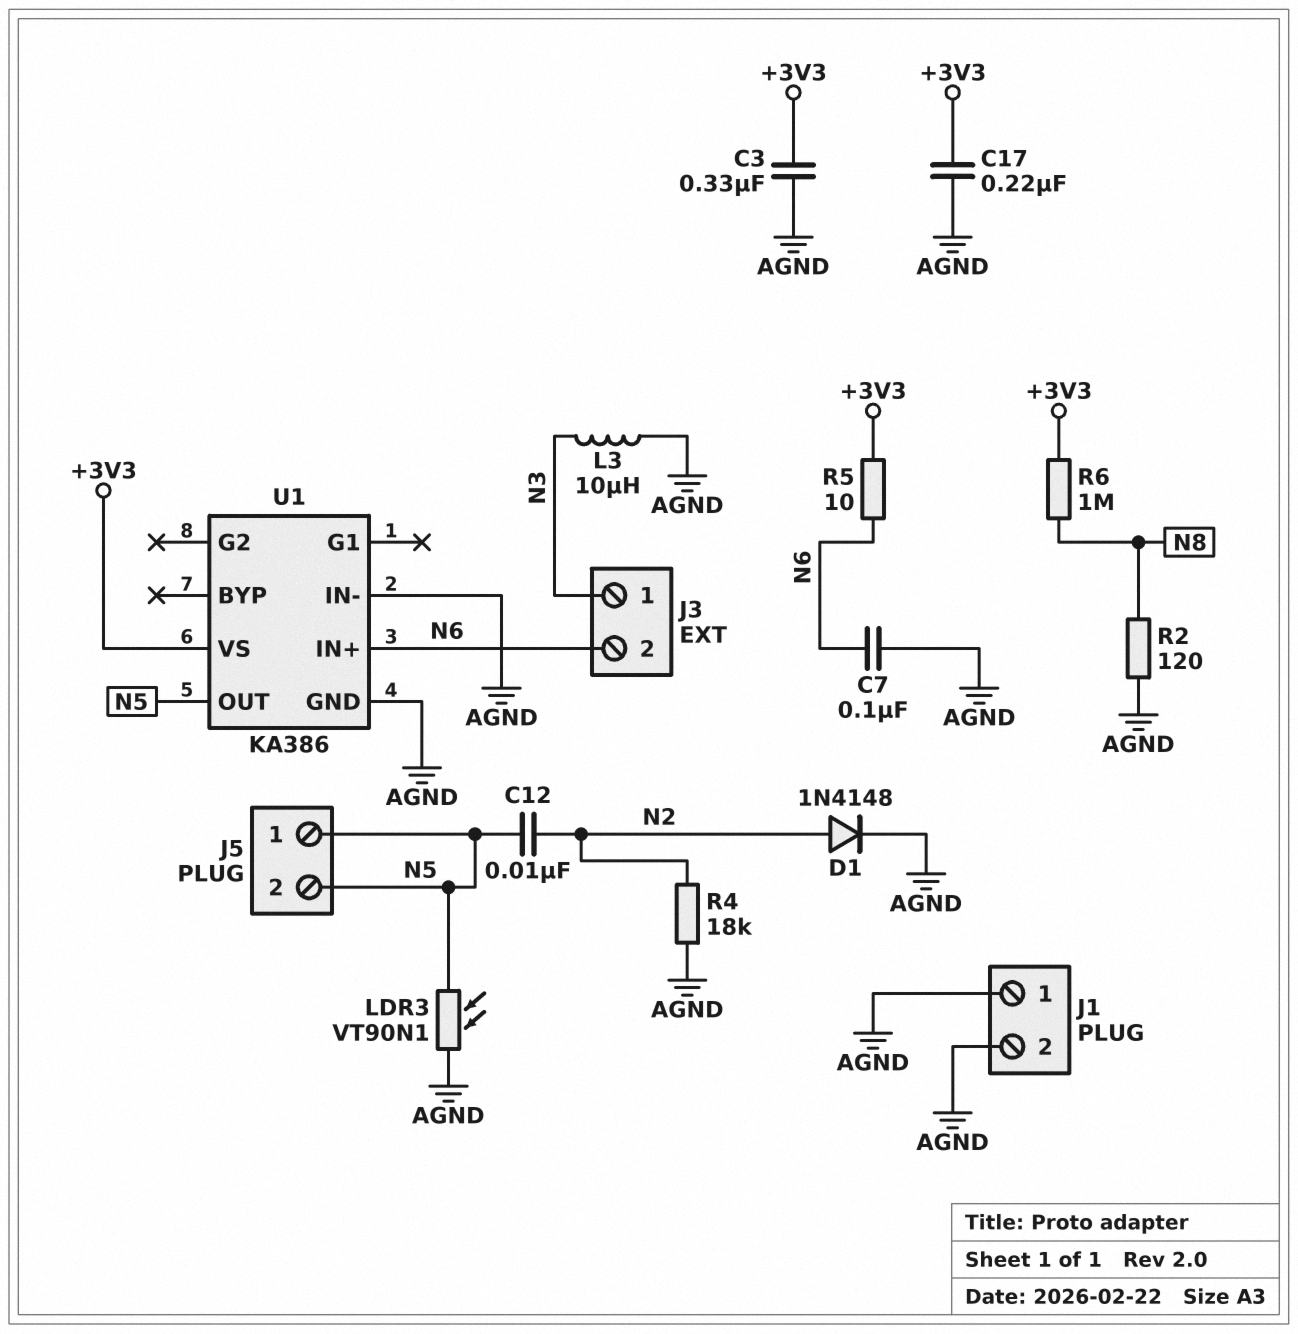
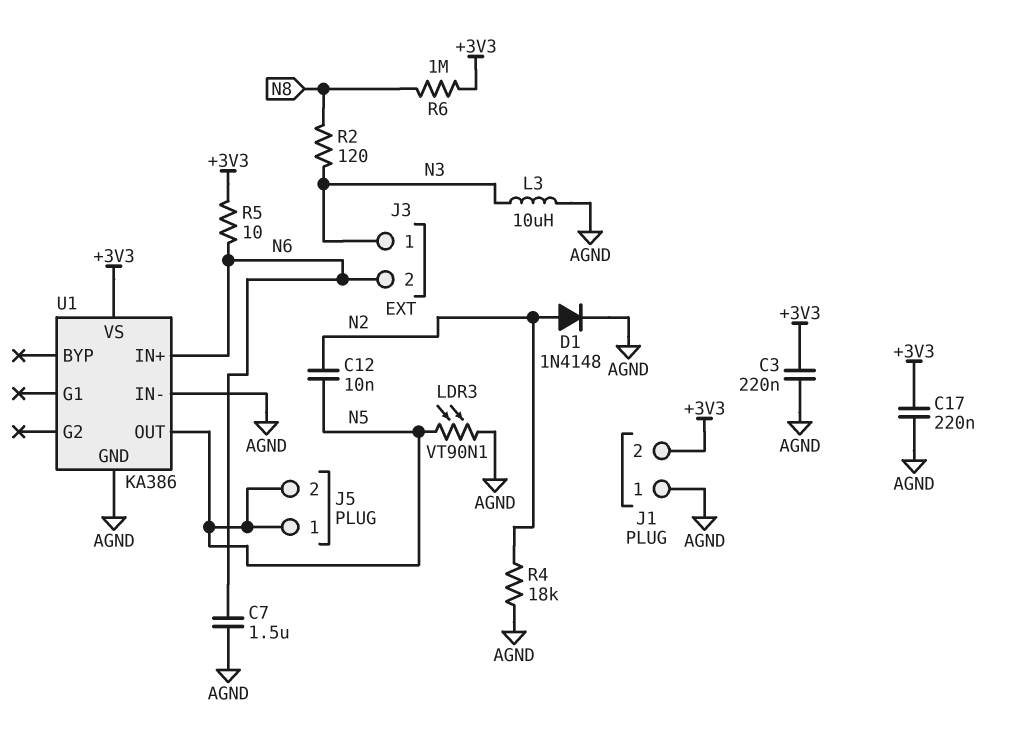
C3: 330nF (+3V3, AGND) -> 220nF (+3V3, AGND)
C7: 100nF (AGND, N6) -> 1.5uF (AGND, N6)
J1 pin 2: AGND -> +3V3
R2: 120 (AGND, N8) -> 120 (N3, N8)

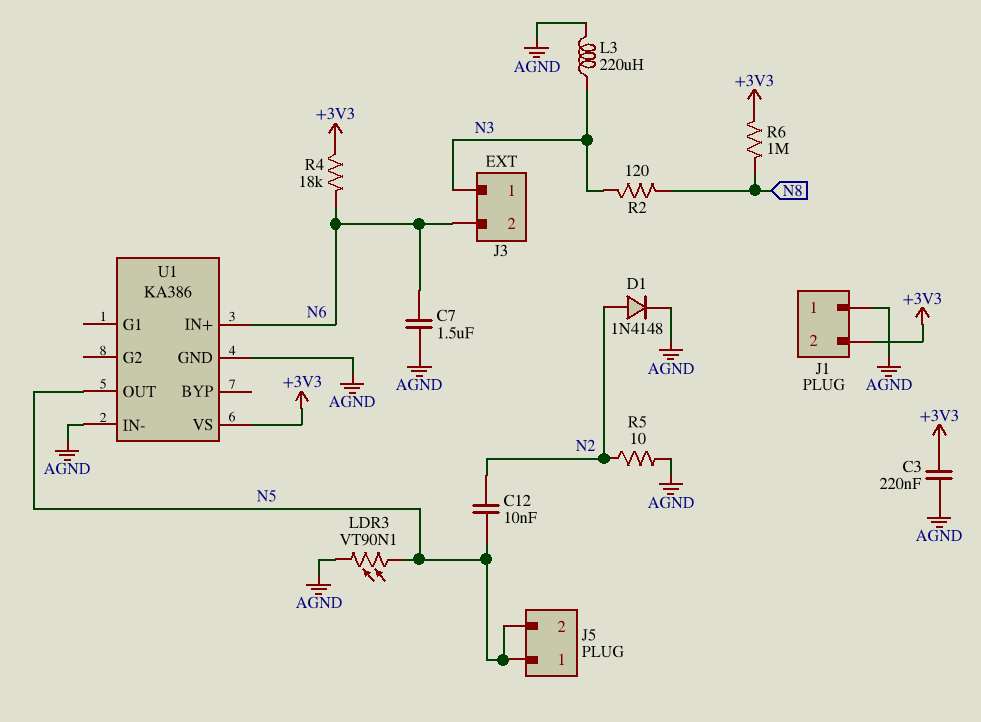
C17: 220nF (+3V3, AGND) -> none
L3: 10uH (AGND, N3) -> 220uH (AGND, N3)
R4: 18k (AGND, N2) -> 18k (+3V3, N6)
R5: 10 (+3V3, N6) -> 10 (AGND, N2)

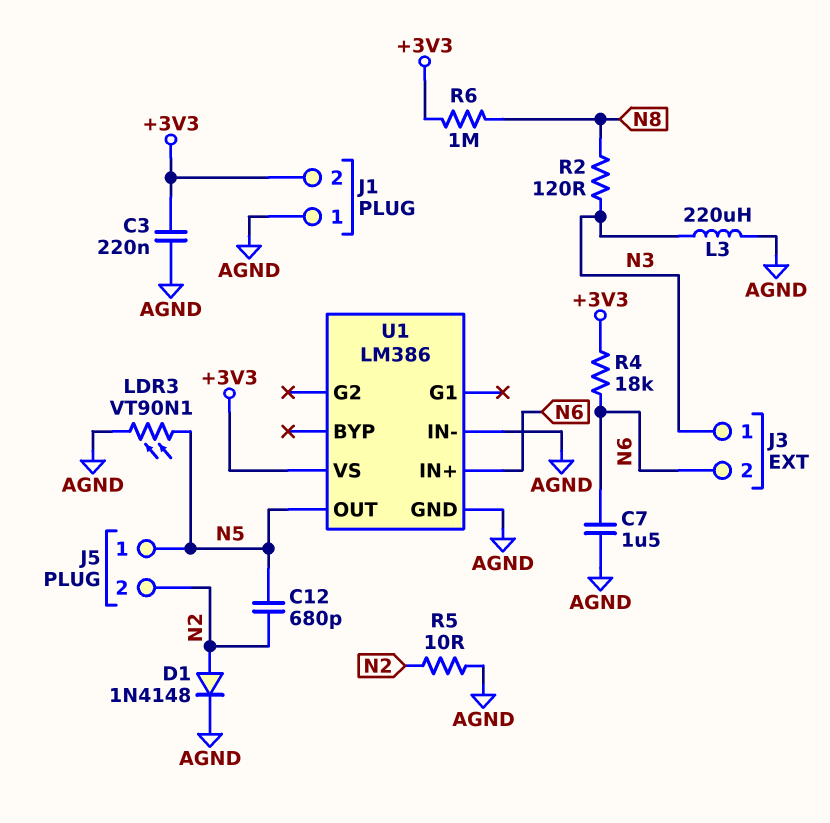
C12: 10nF (N2, N5) -> 680pF (N2, N5)
J5 pin 2: N5 -> N2
U1: KA386 -> LM386

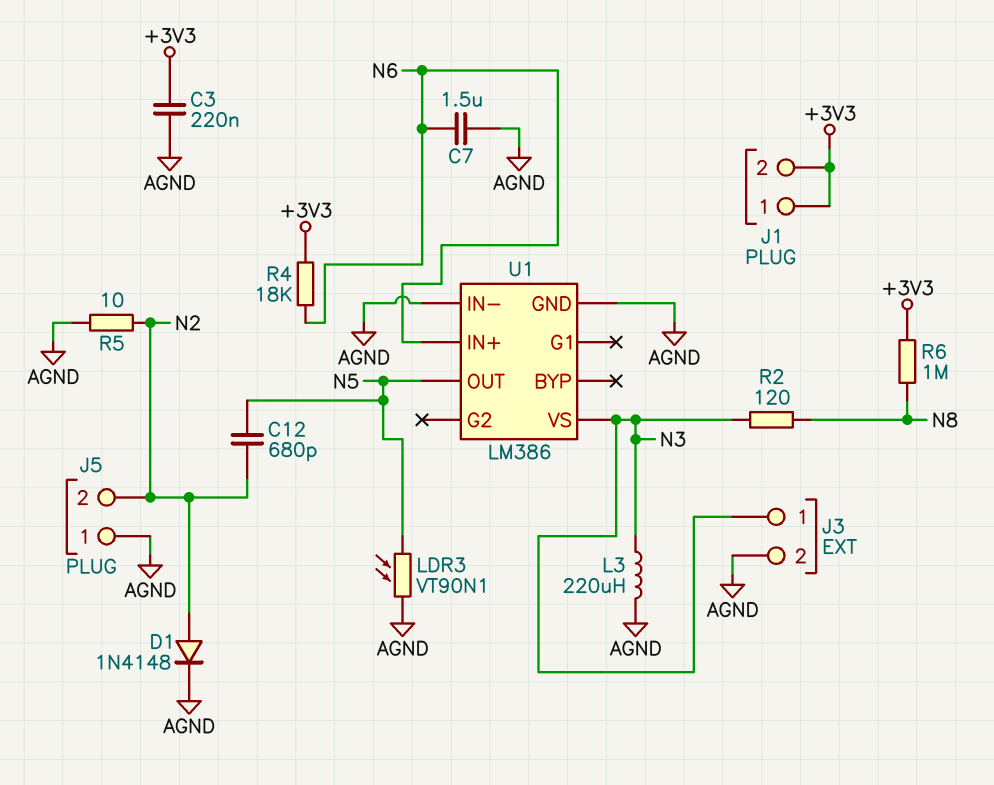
J1 pin 1: AGND -> +3V3
J3 pin 2: N6 -> AGND
J5 pin 1: N5 -> AGND
U1 pin VS: +3V3 -> N3

